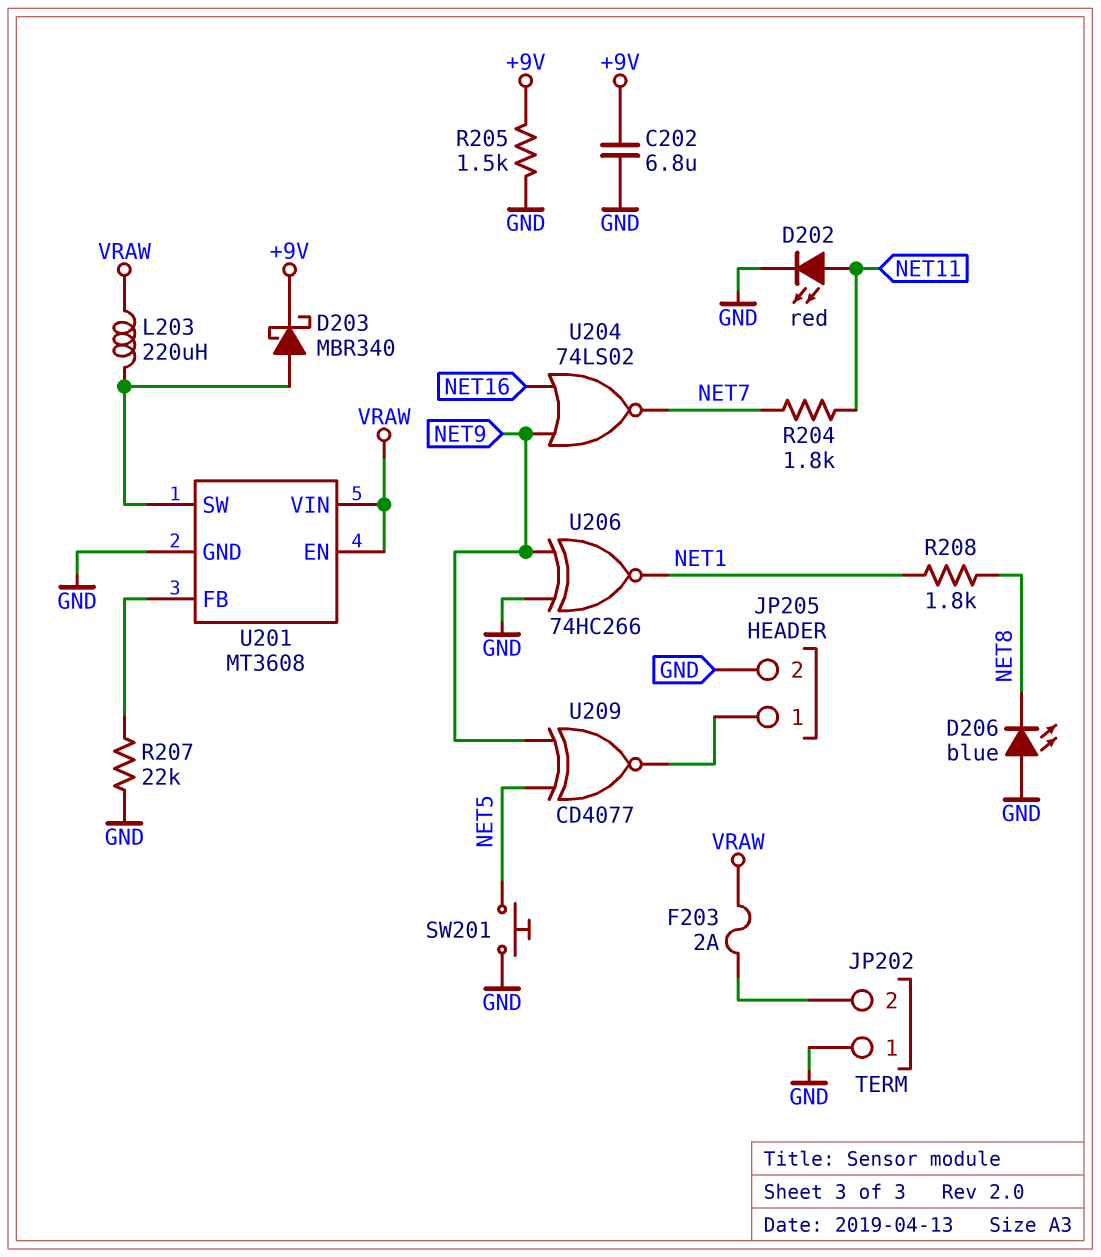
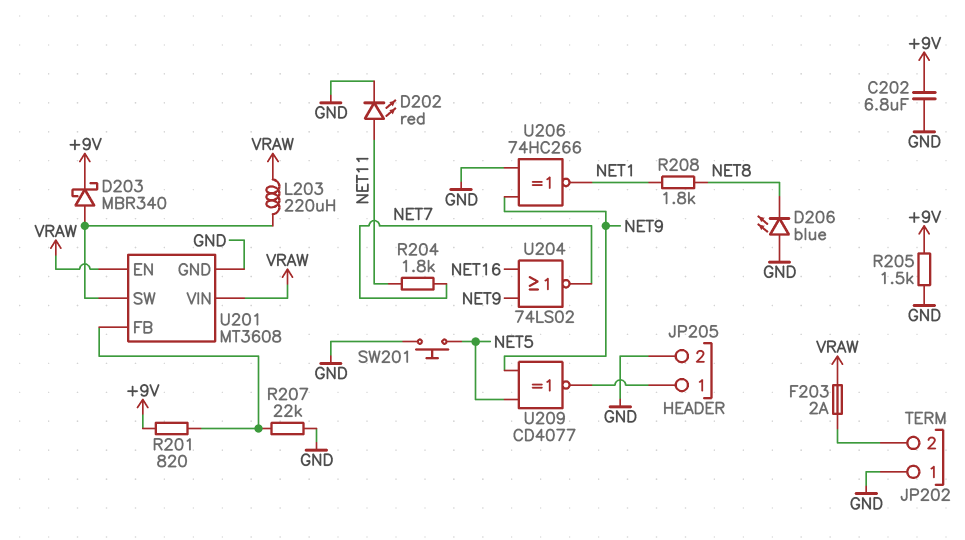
R201: none -> 820 (+9V, U201/FB)

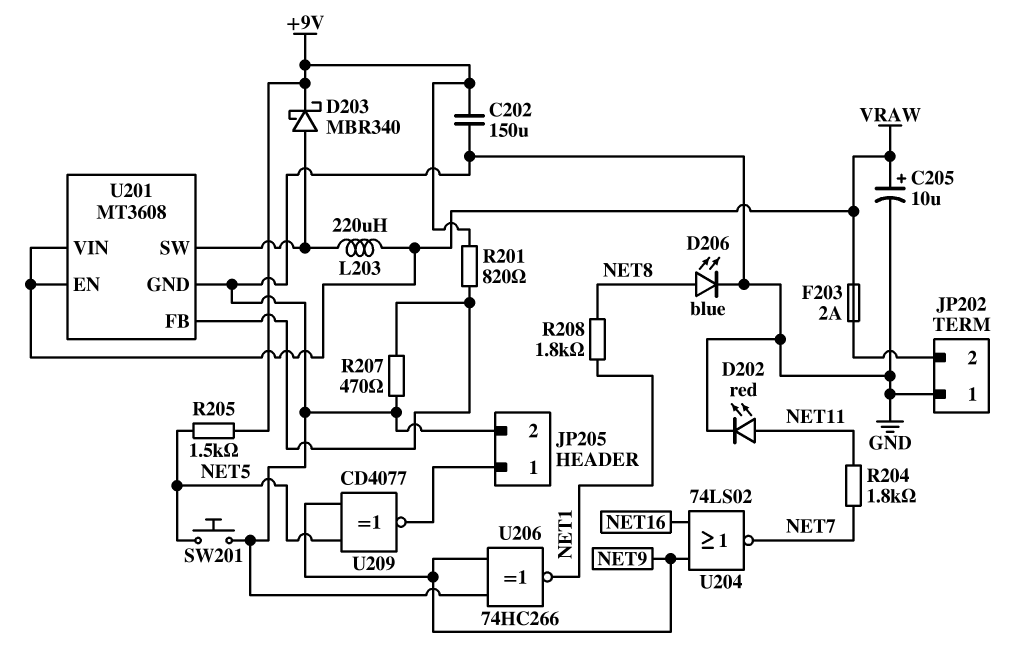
C202: 6.8uF (+9V, GND) -> 150uF (+9V, GND)
C205: none -> 10uF (plus VRAW, minus GND)
D206: LED blue (A GND, K NET8) -> LED blue (A NET8, K GND)
R205: 1.5k (+9V, GND) -> 1.5k (+9V, NET5)
R207: 22k (GND, U201/FB) -> 470 (GND, U201/FB)

